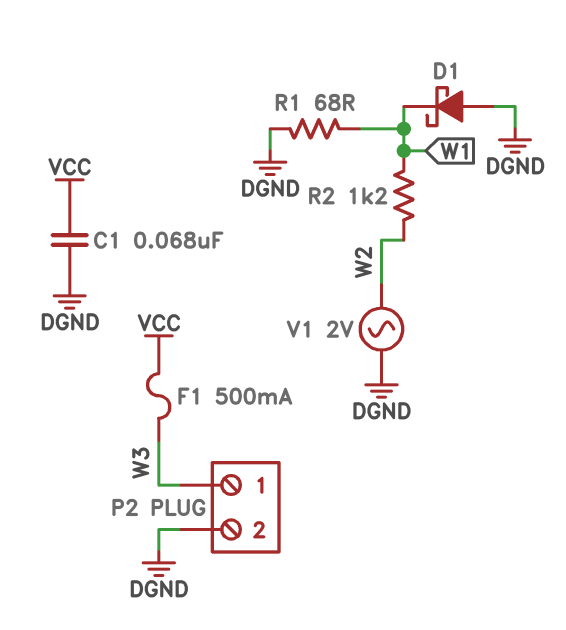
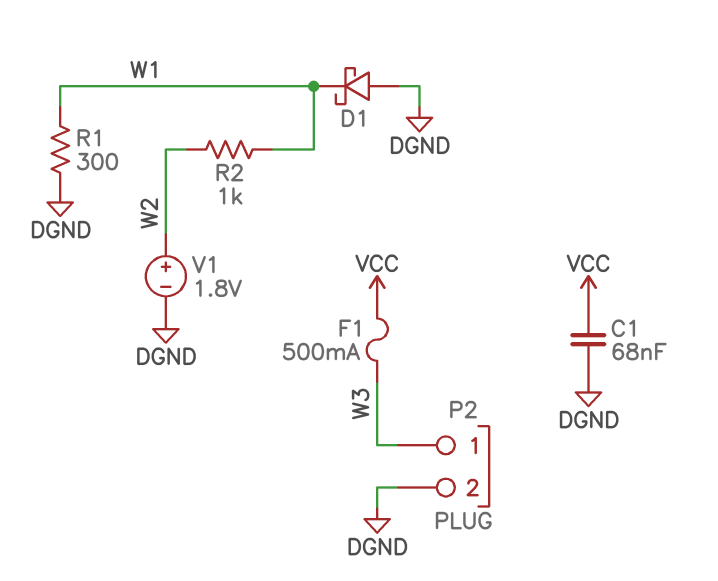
R1: 68 (DGND, W1) -> 300 (DGND, W1)
R2: 1.2k (W1, W2) -> 1k (W1, W2)
V1: AC 2V (DGND, W2) -> 1.8V (plus W2, minus DGND)

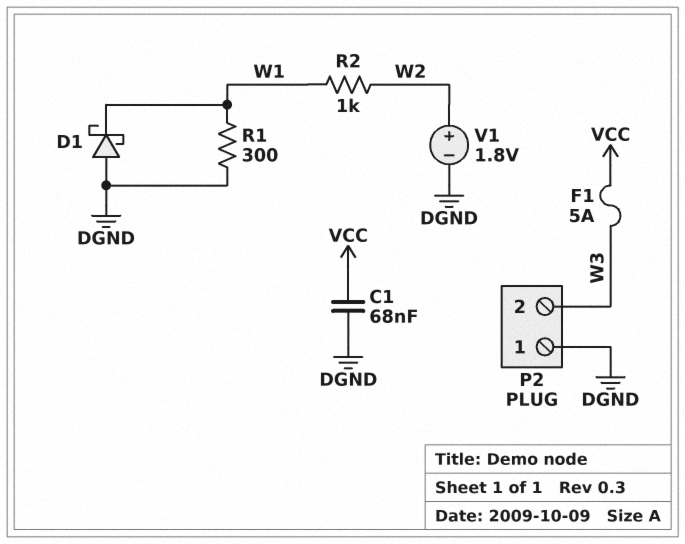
F1: 500mA (VCC, W3) -> 5A (VCC, W3)
P2 pin 1: W3 -> DGND
P2 pin 2: DGND -> W3

